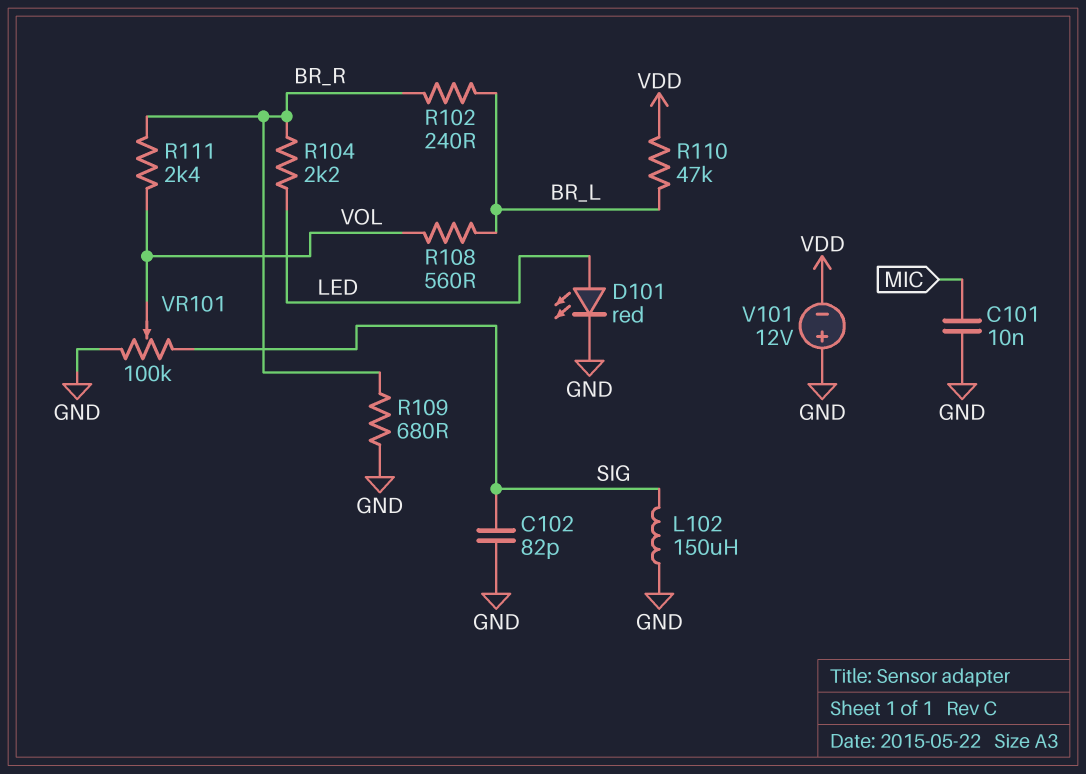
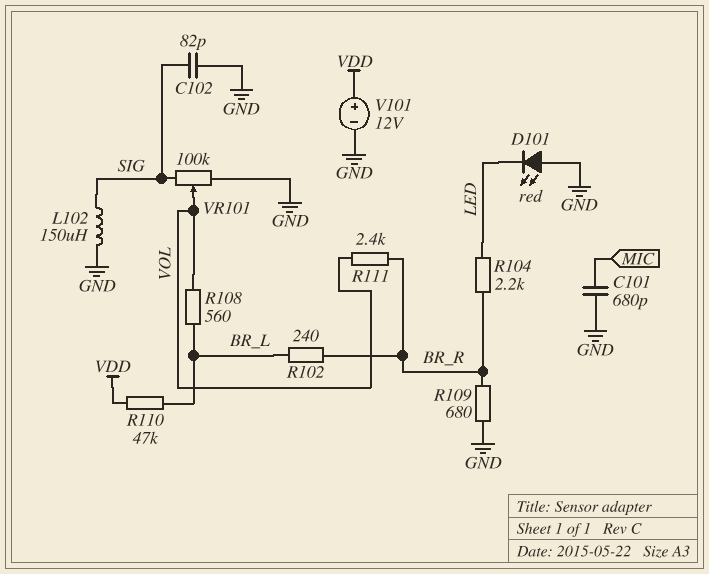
C101: 10nF (GND, MIC) -> 680pF (GND, MIC)
D101: LED red (A LED, K GND) -> LED red (A GND, K LED)
V101: 12V (plus GND, minus VDD) -> 12V (plus VDD, minus GND)

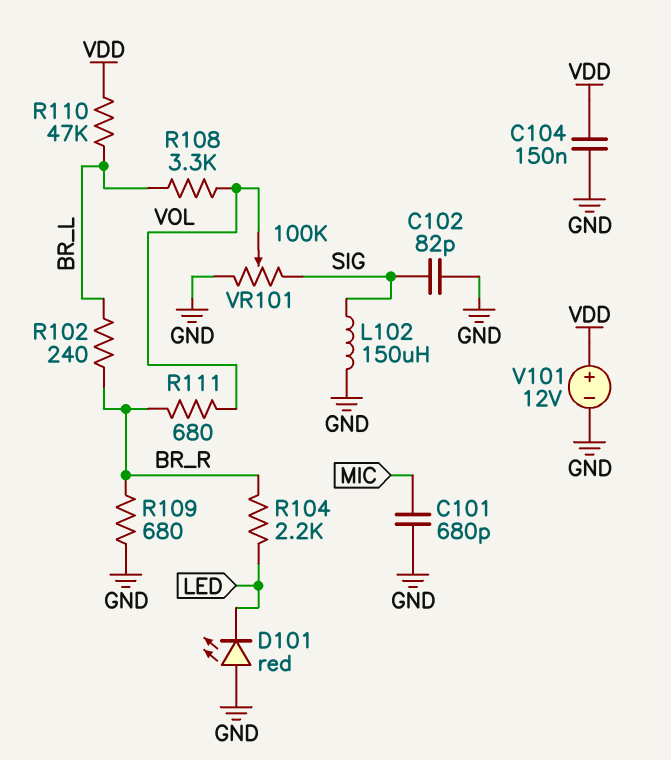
C104: none -> 150nF (GND, VDD)
R108: 560 (BR_L, VOL) -> 3.3k (BR_L, VOL)
R111: 2.4k (BR_R, VOL) -> 680 (BR_R, VOL)

